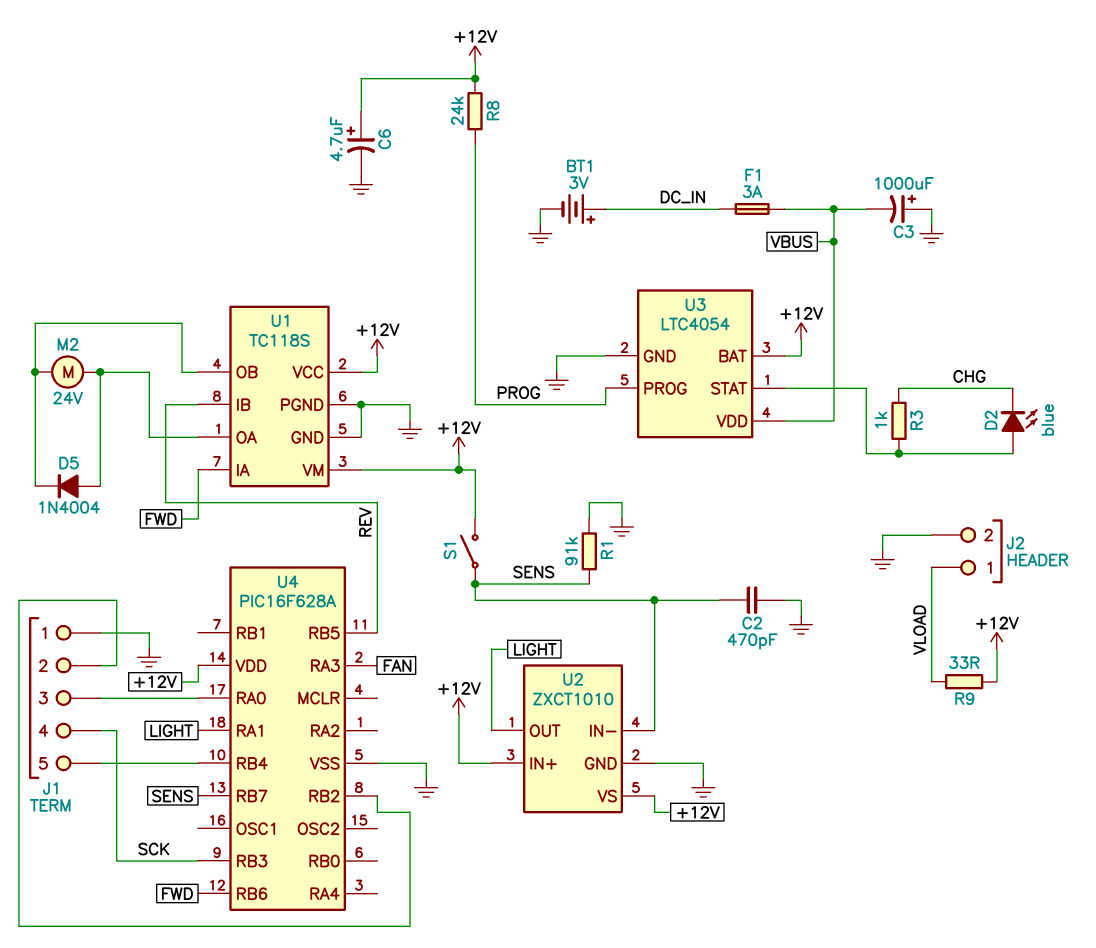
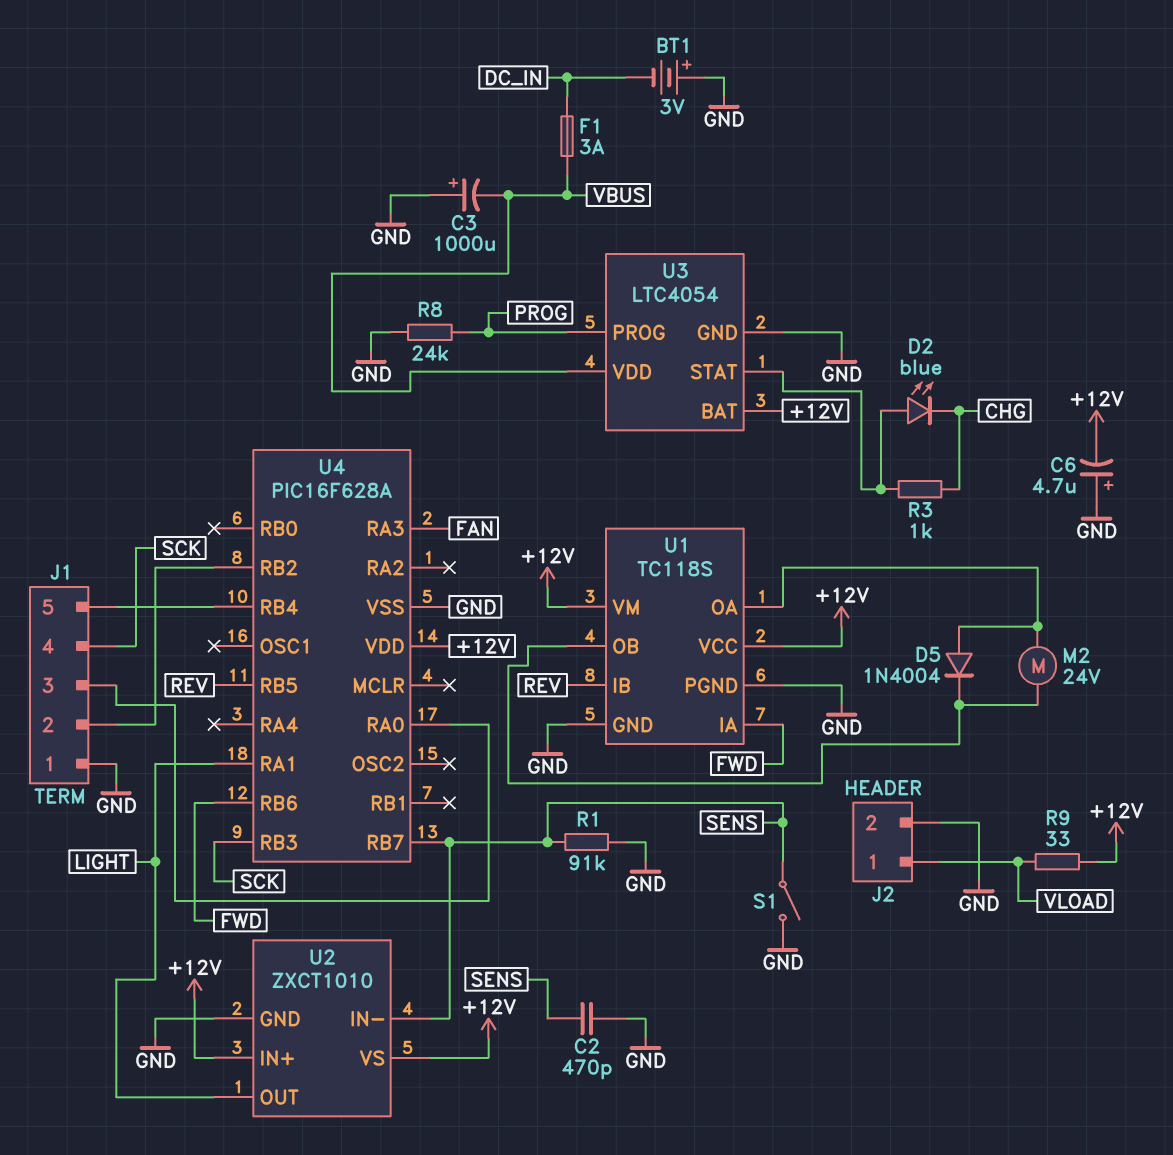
BT1: 3V (plus DC_IN, minus GND) -> 3V (plus GND, minus DC_IN)
C6: 4.7uF (plus +12V, minus GND) -> 4.7uF (plus GND, minus +12V)
R8: 24k (+12V, PROG) -> 24k (GND, PROG)
S1: switch (+12V, SENS) -> switch (GND, SENS)

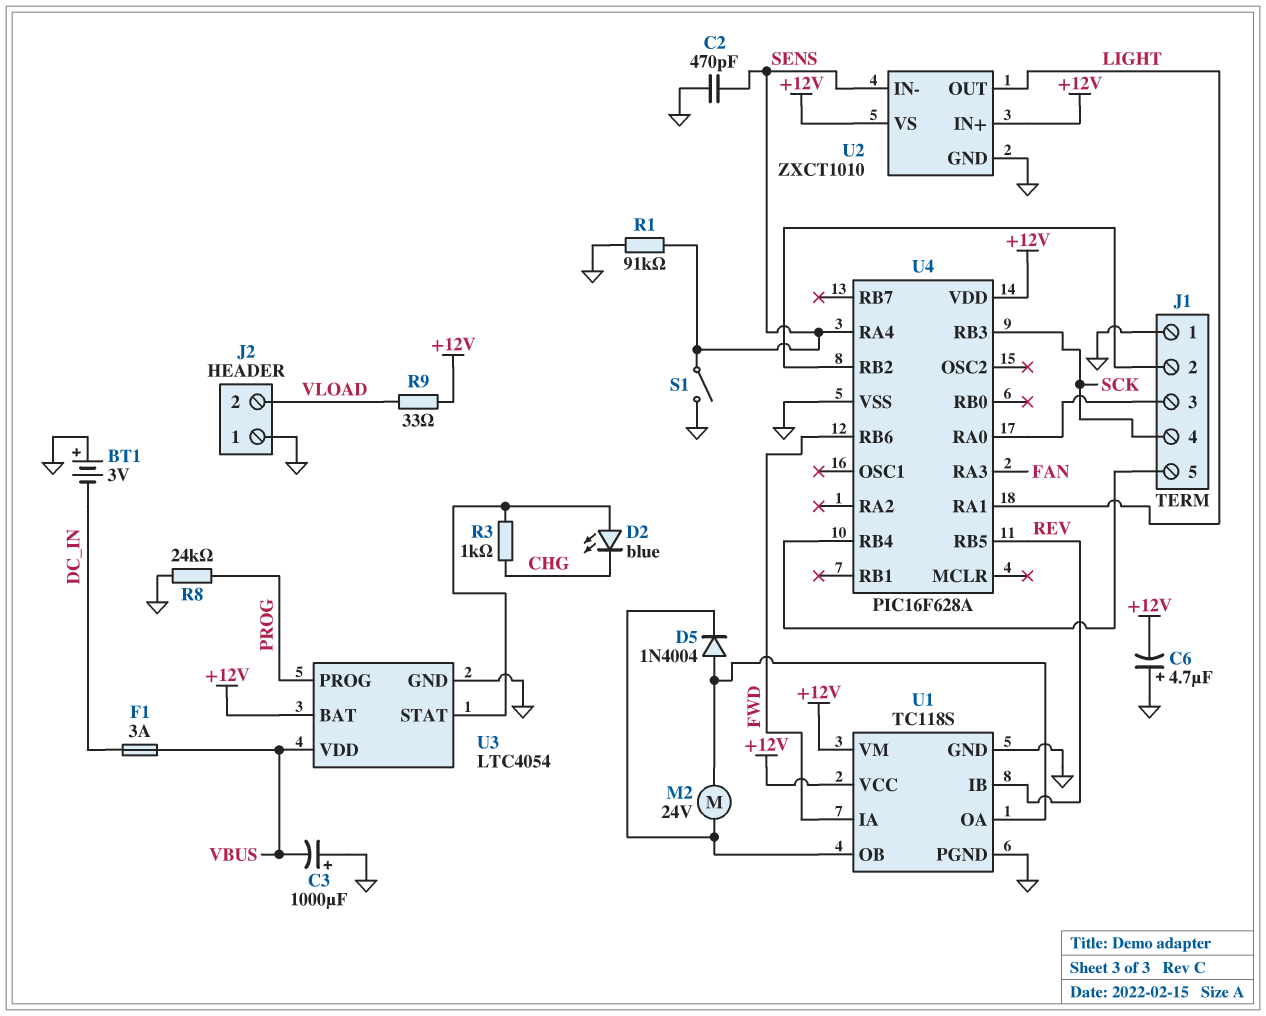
J2 pin 1: VLOAD -> GND
J2 pin 2: GND -> VLOAD
U4 pin RA4: none -> SENS
U4 pin RB7: SENS -> none

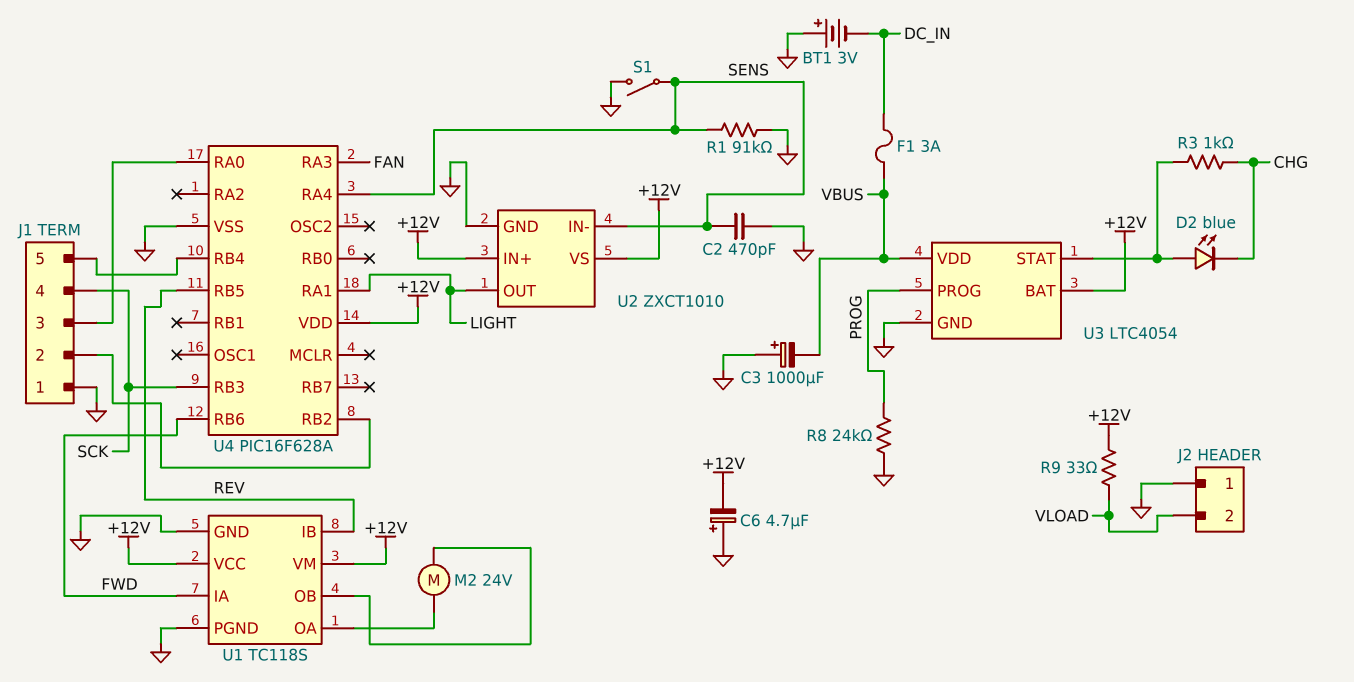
D5: diode 1N4004 (A U1/OA, K U1/OB) -> none

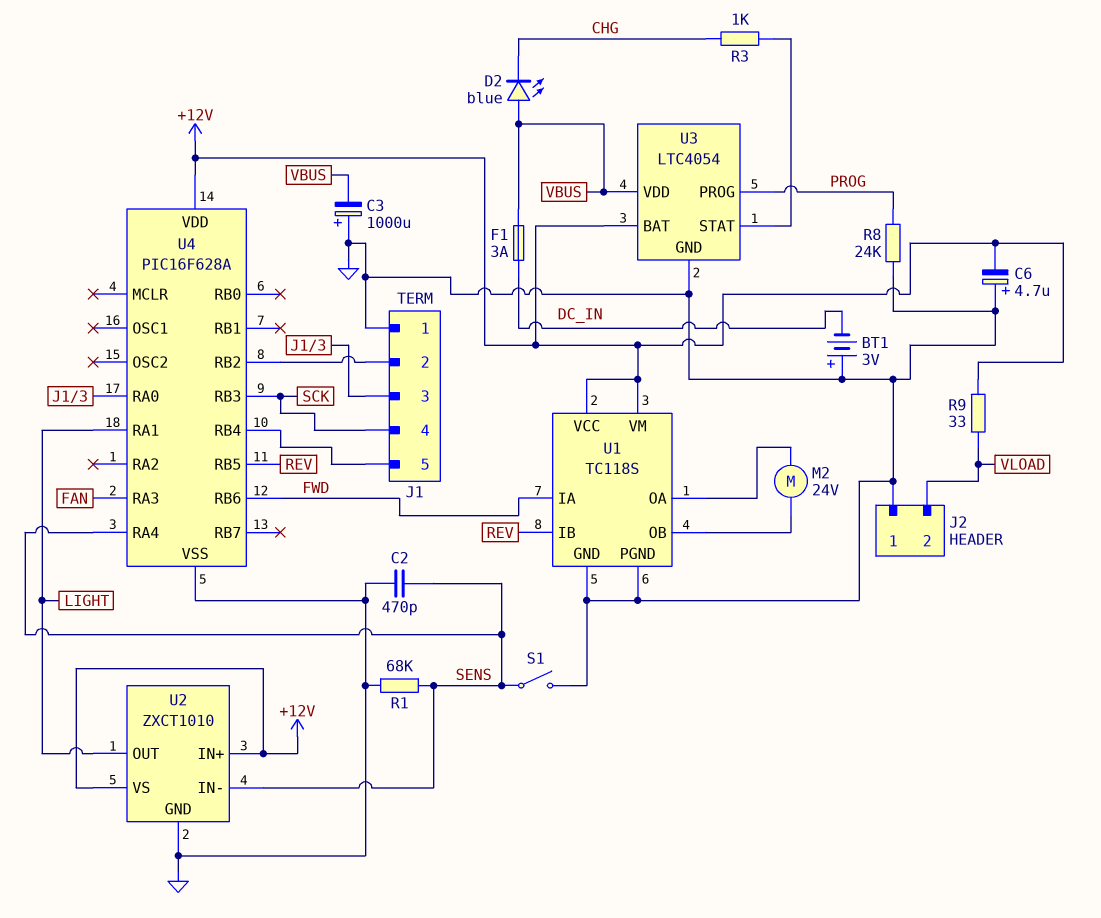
D2: LED blue (A U3/STAT, K CHG) -> LED blue (A VBUS, K CHG)
R1: 91k (GND, SENS) -> 68k (GND, SENS)

